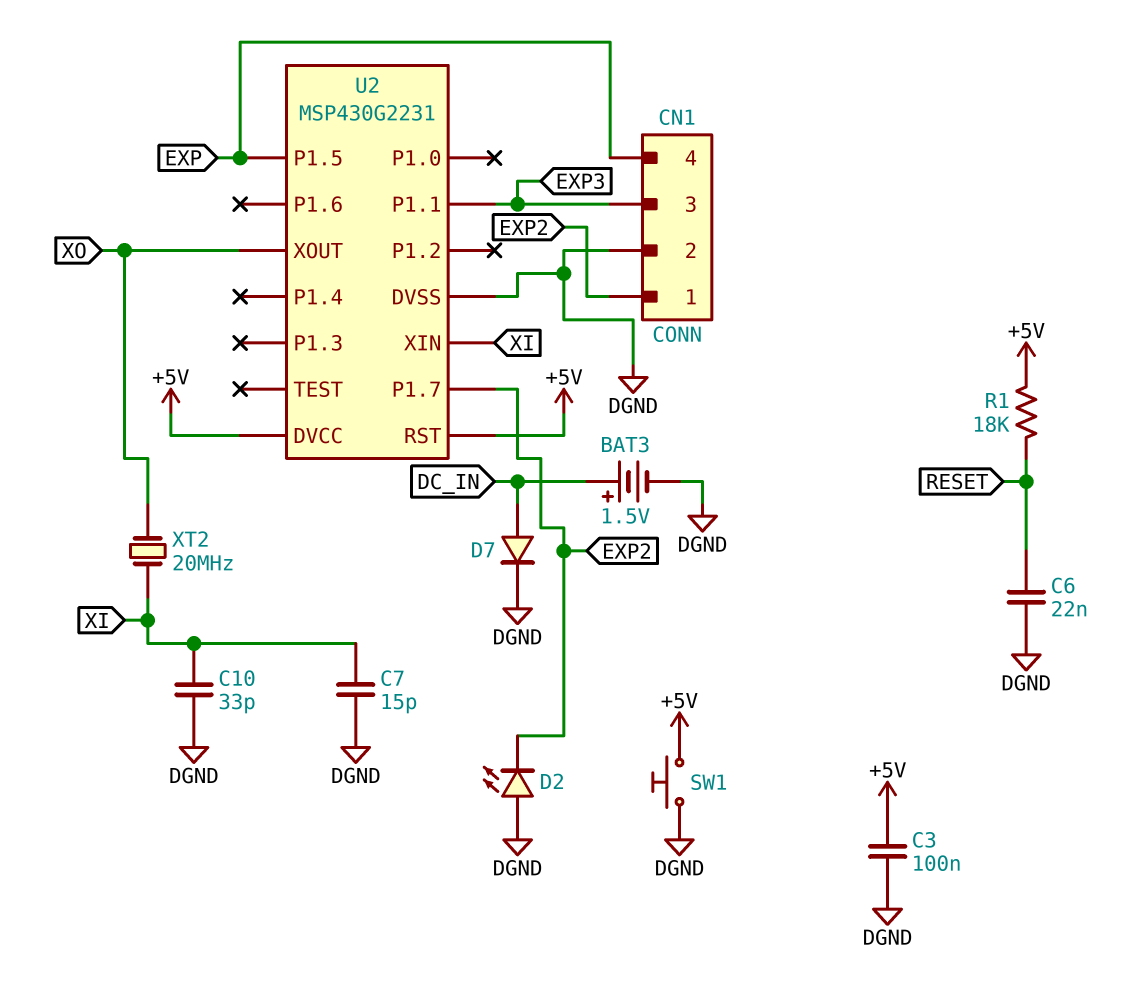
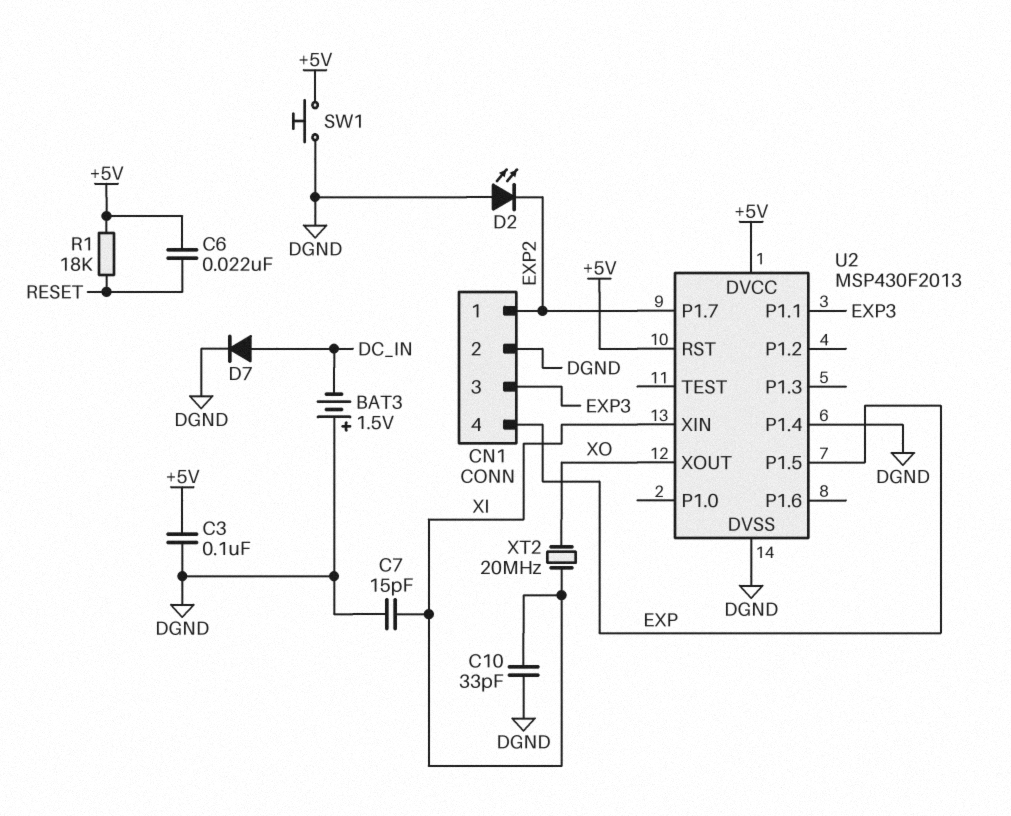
BAT3: 1.5V (plus DC_IN, minus DGND) -> 1.5V (plus DGND, minus DC_IN)
C6: 22nF (DGND, RESET) -> 22nF (+5V, RESET)
U2: MSP430G2231 -> MSP430F2013
U2 pin P1.4: none -> DGND

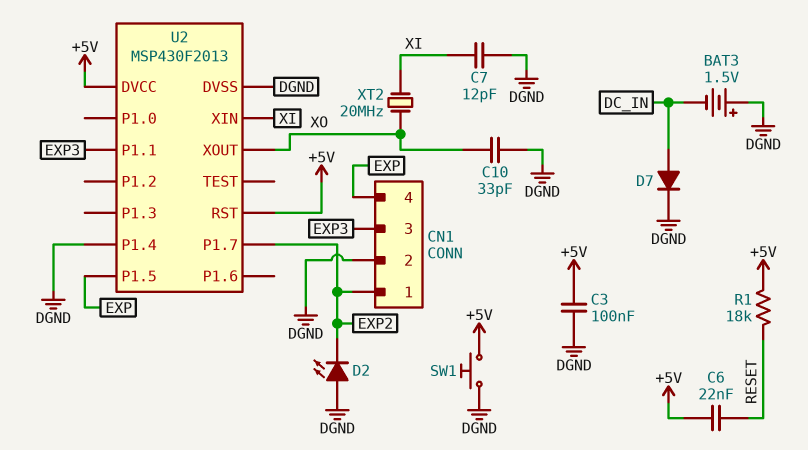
C7: 15pF (DGND, XI) -> 12pF (DGND, XI)
C10: 33pF (DGND, XI) -> 33pF (DGND, XO)

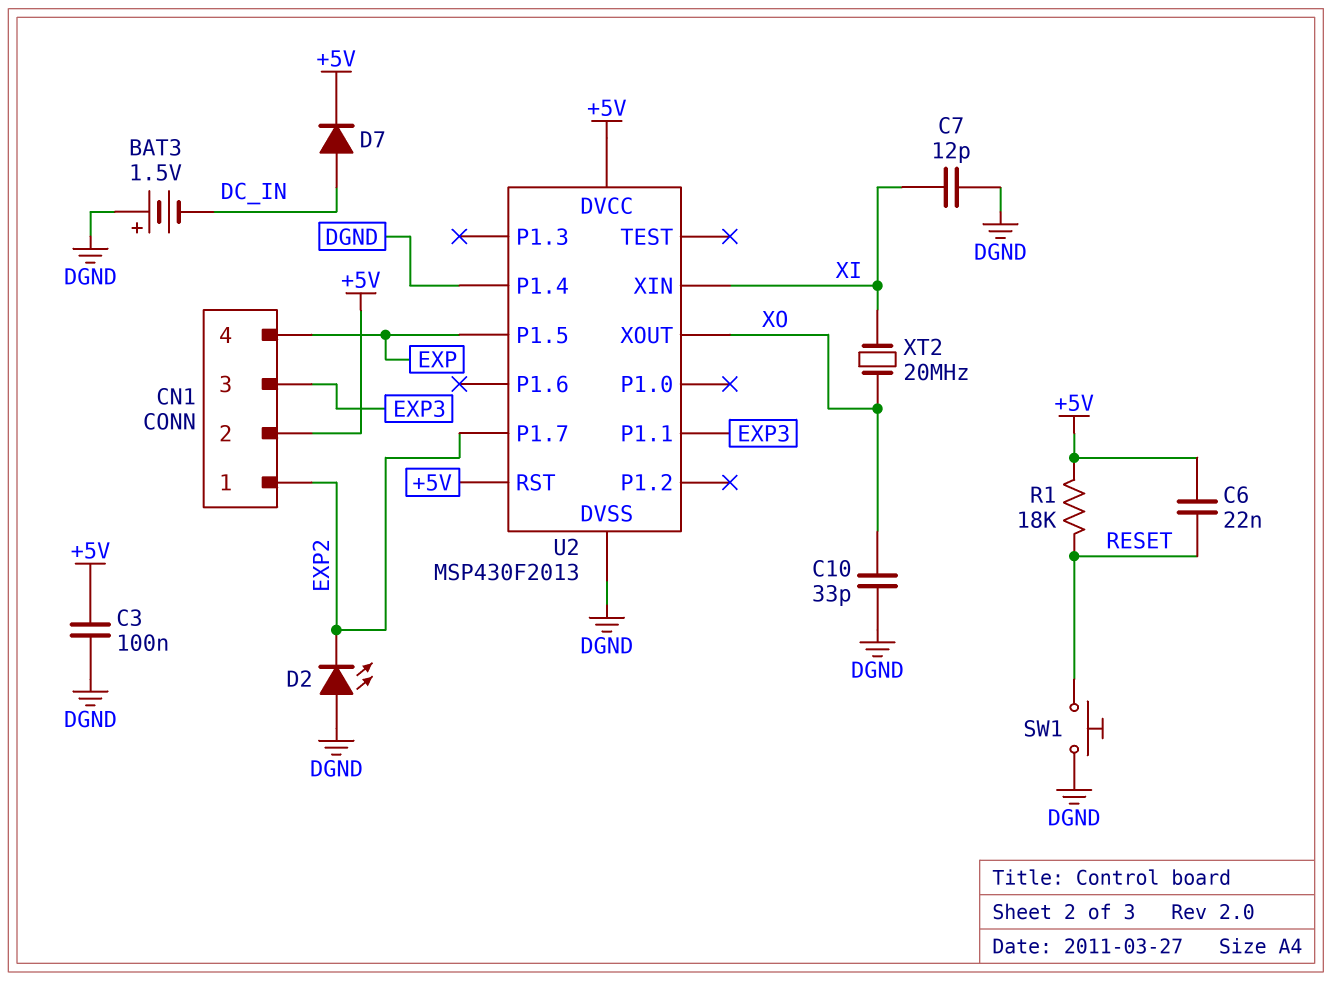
CN1 pin 2: DGND -> +5V
D7: diode (A DC_IN, K DGND) -> diode (A DC_IN, K +5V)
SW1: button (+5V, DGND) -> button (DGND, RESET)

